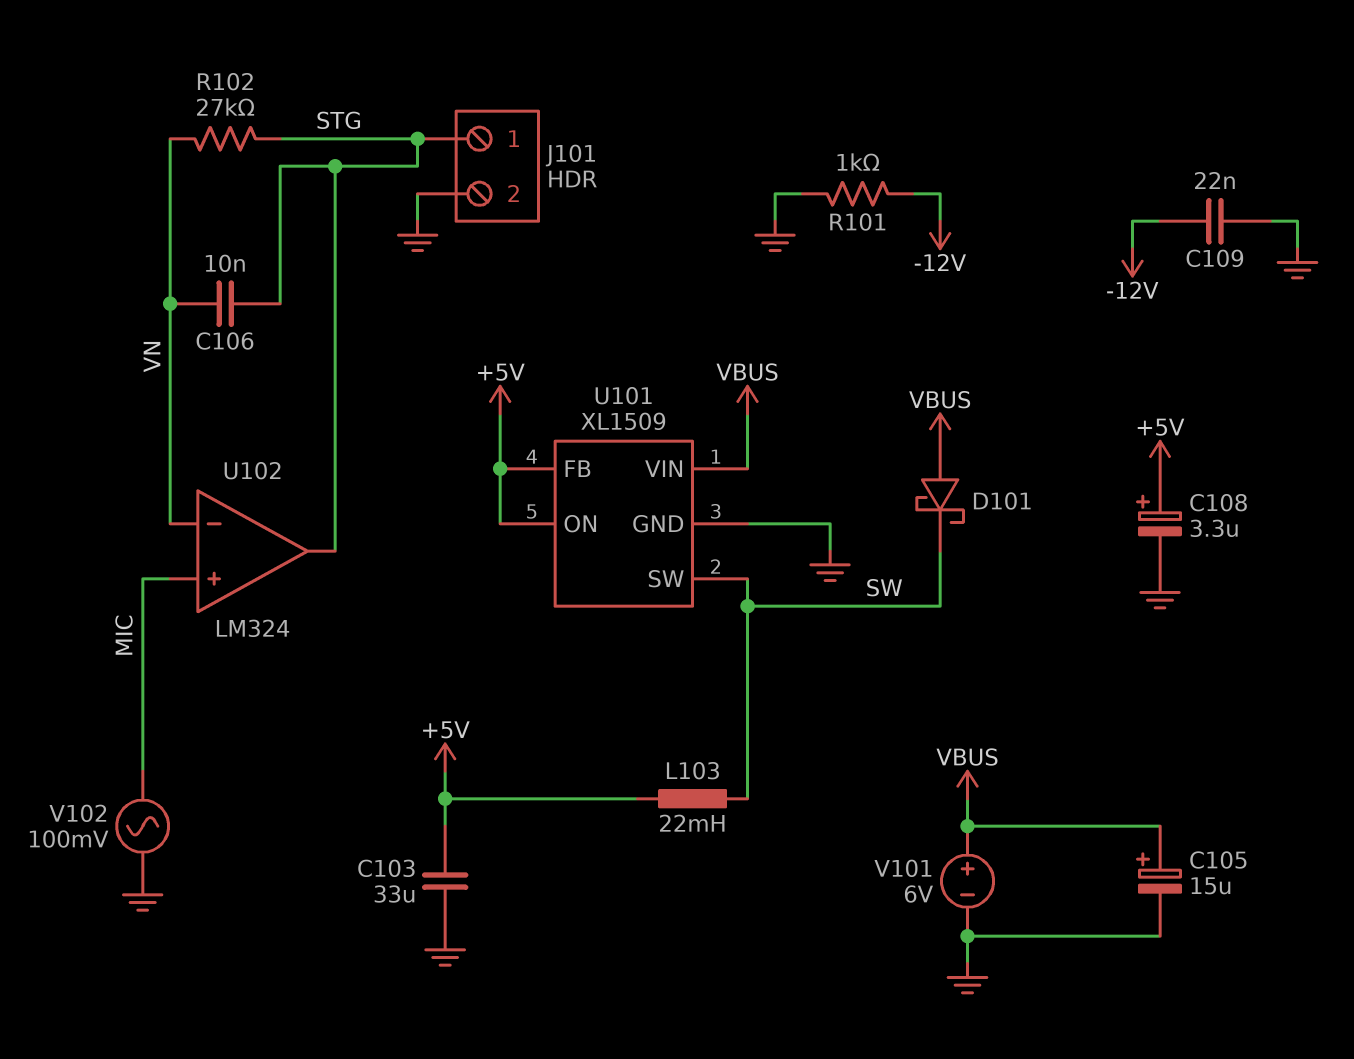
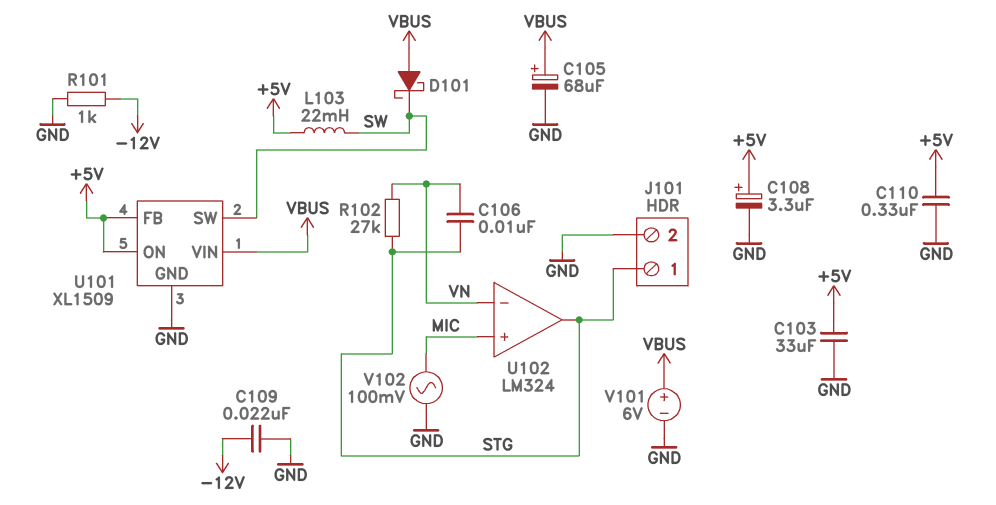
C105: 15uF (plus VBUS, minus GND) -> 68uF (plus VBUS, minus GND)
C110: none -> 330nF (+5V, GND)

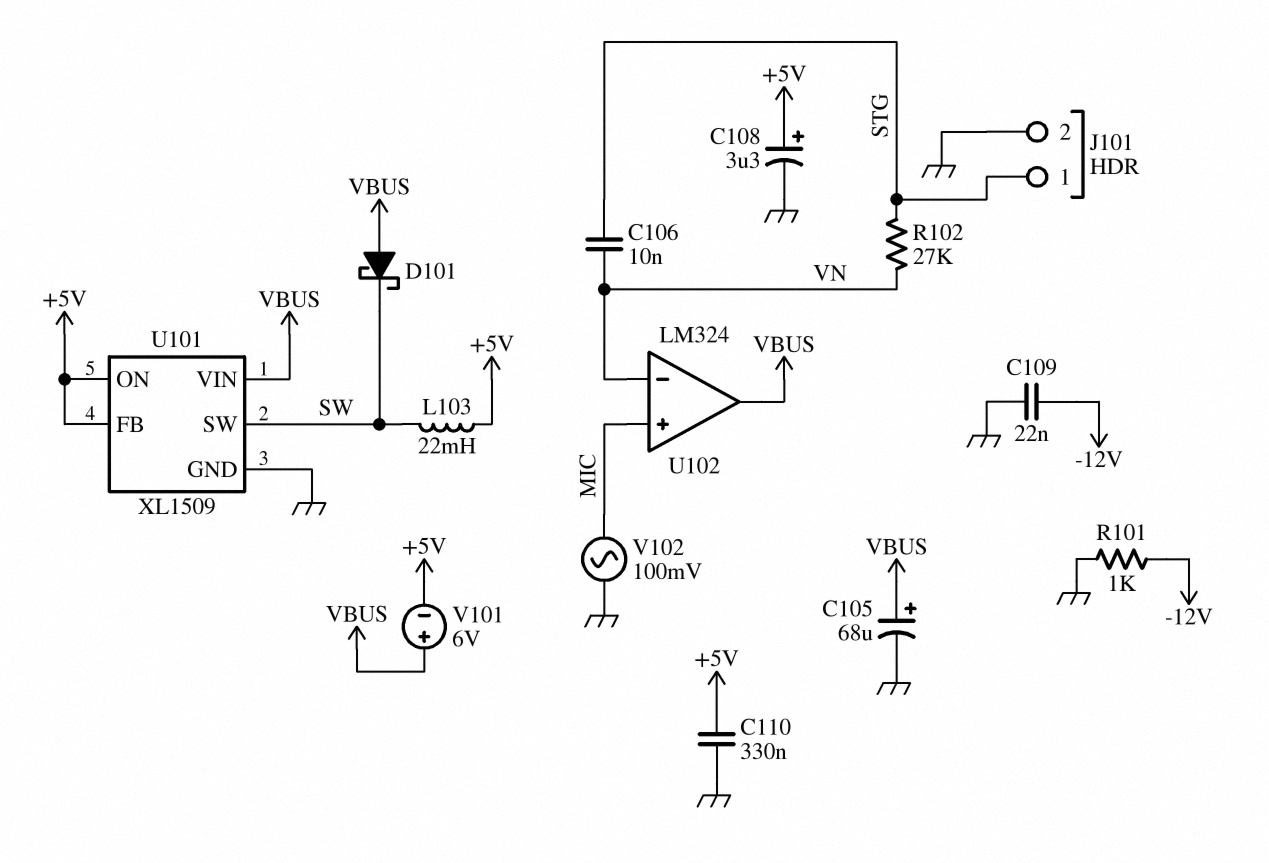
C103: 33uF (+5V, GND) -> none
U102 pin out: STG -> VBUS
V101: 6V (plus VBUS, minus GND) -> 6V (plus VBUS, minus +5V)

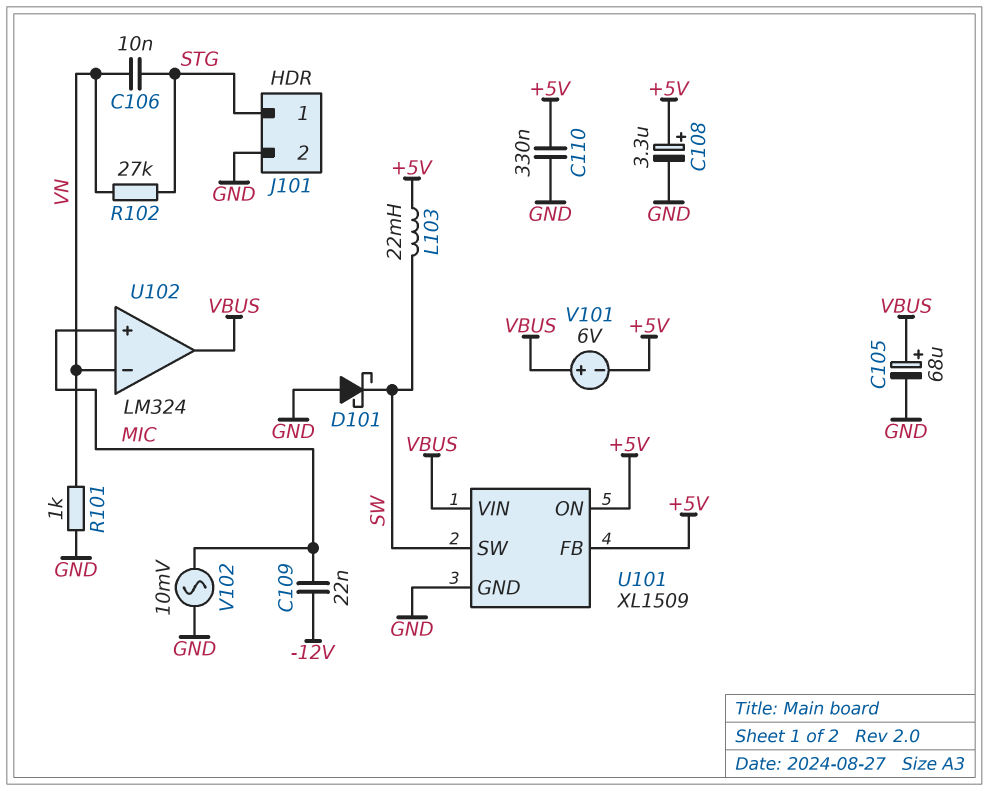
C109: 22nF (-12V, GND) -> 22nF (-12V, MIC)
D101: schottky (A VBUS, K SW) -> schottky (A GND, K SW)
R101: 1k (-12V, GND) -> 1k (GND, VN)
V102: AC 100mV (GND, MIC) -> AC 10mV (GND, MIC)

